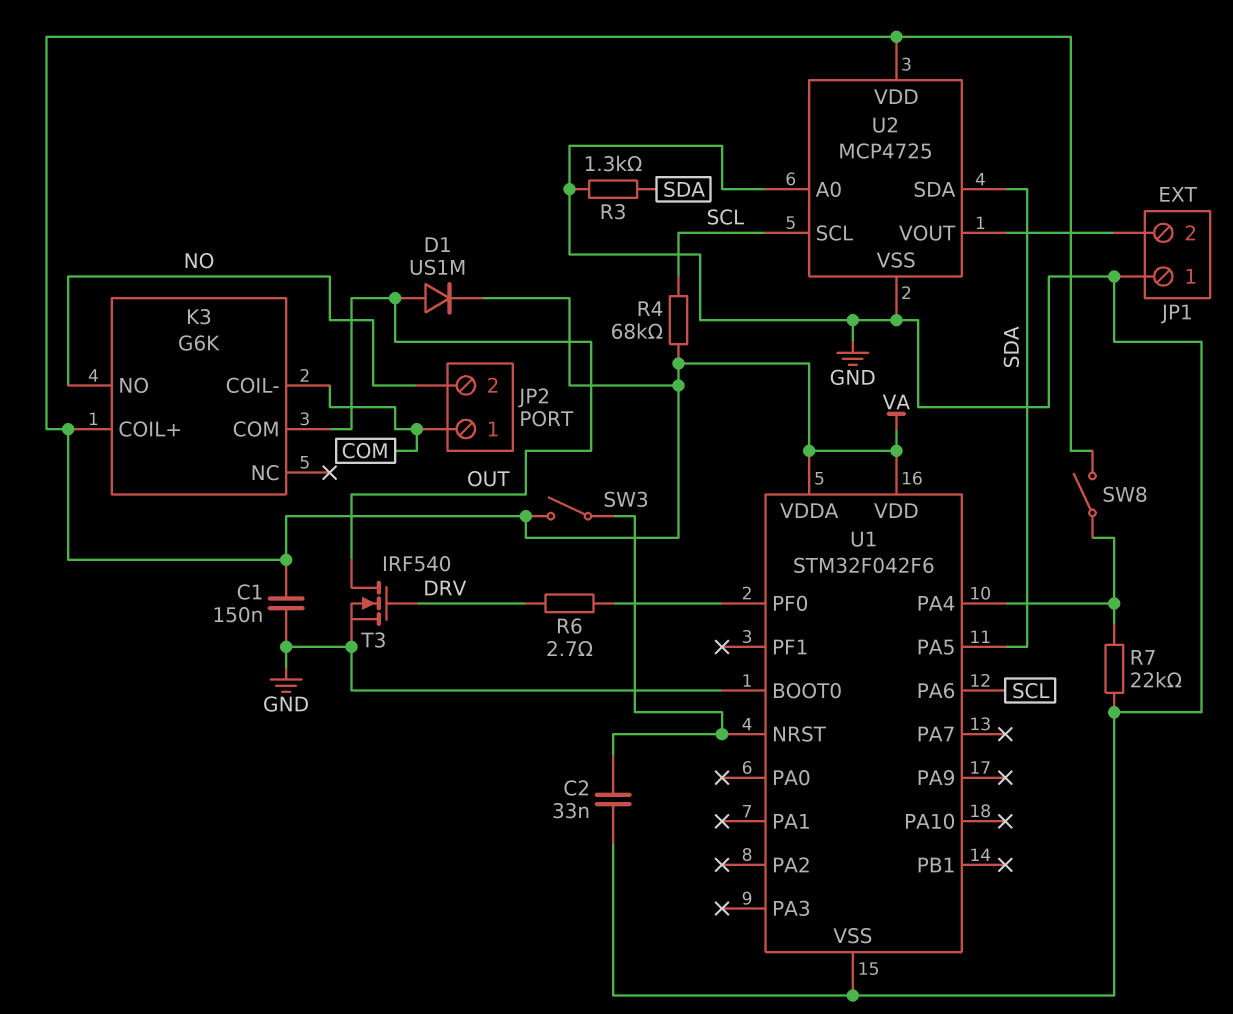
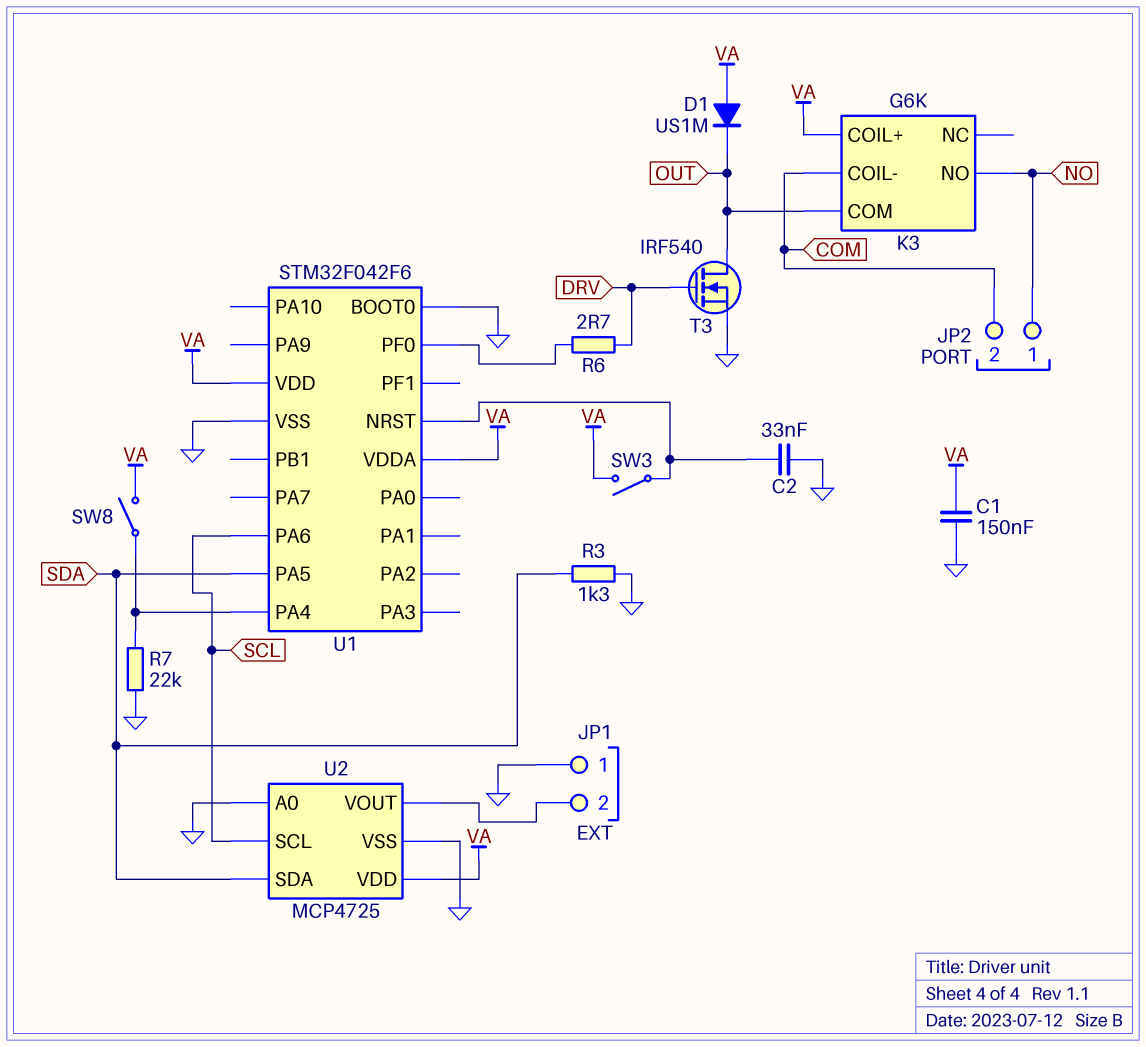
D1: diode US1M (A OUT, K VA) -> diode US1M (A VA, K OUT)
JP2 pin 1: COM -> NO
JP2 pin 2: NO -> COM
R4: 68k (SCL, VA) -> none

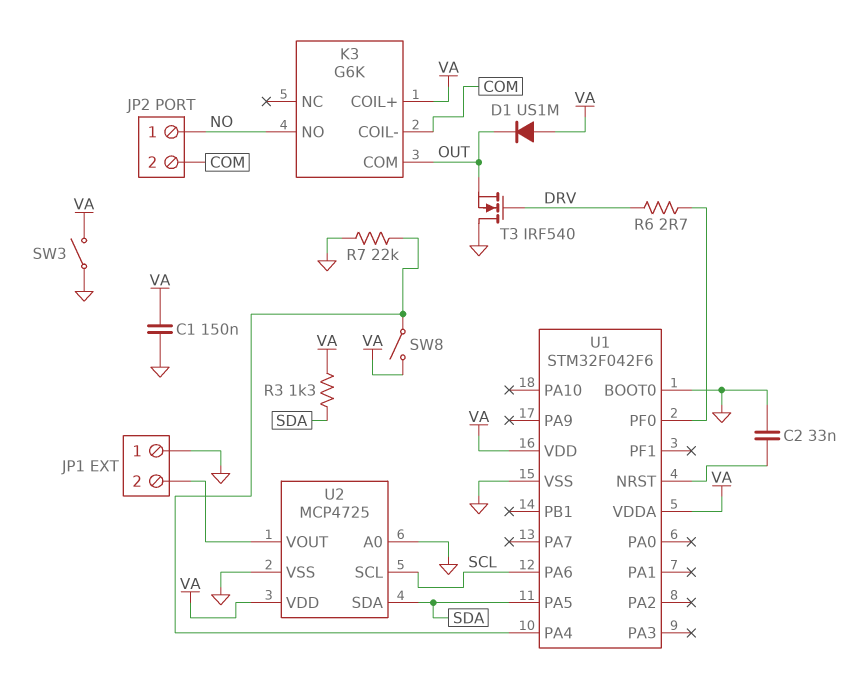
R3: 1.3k (GND, SDA) -> 1.3k (SDA, VA)
SW3: switch (U1/NRST, VA) -> switch (GND, VA)
T3: NMOS IRF540 (G DRV, D OUT, S GND) -> NMOS IRF540 (G DRV, D GND, S OUT)

